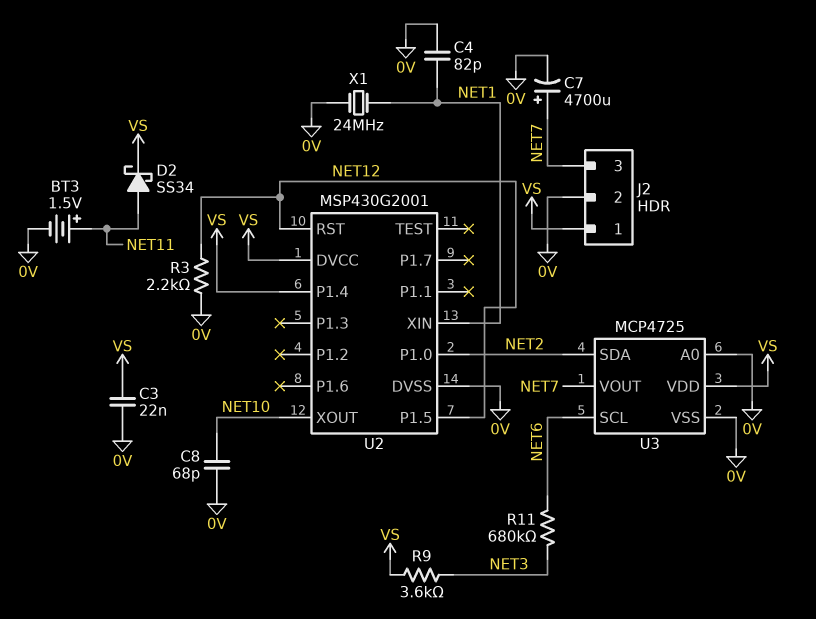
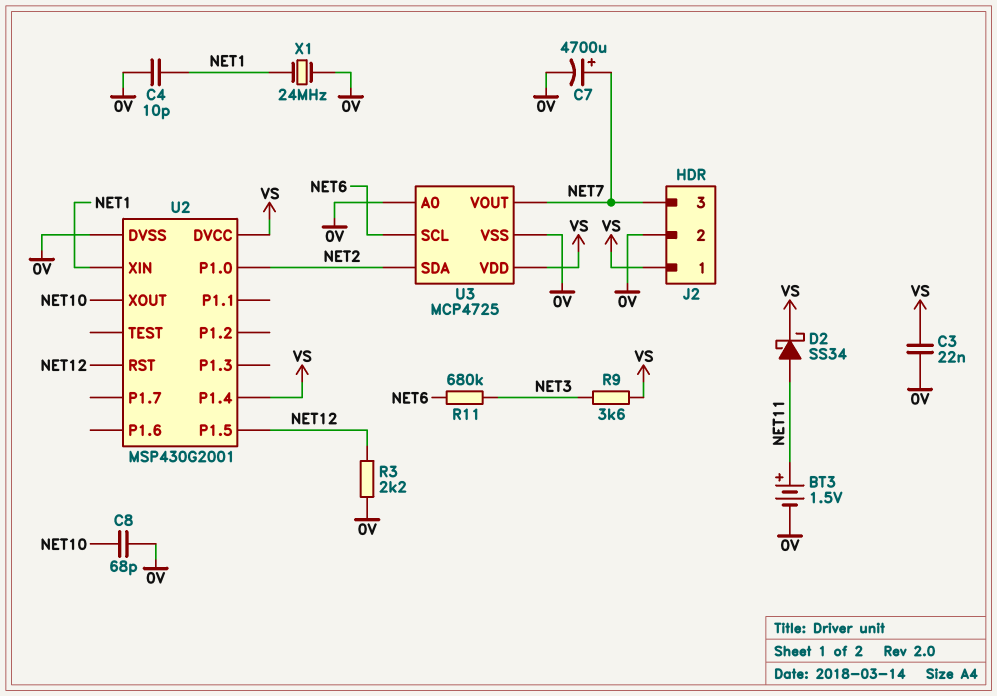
C4: 82pF (0V, NET1) -> 10pF (0V, NET1)

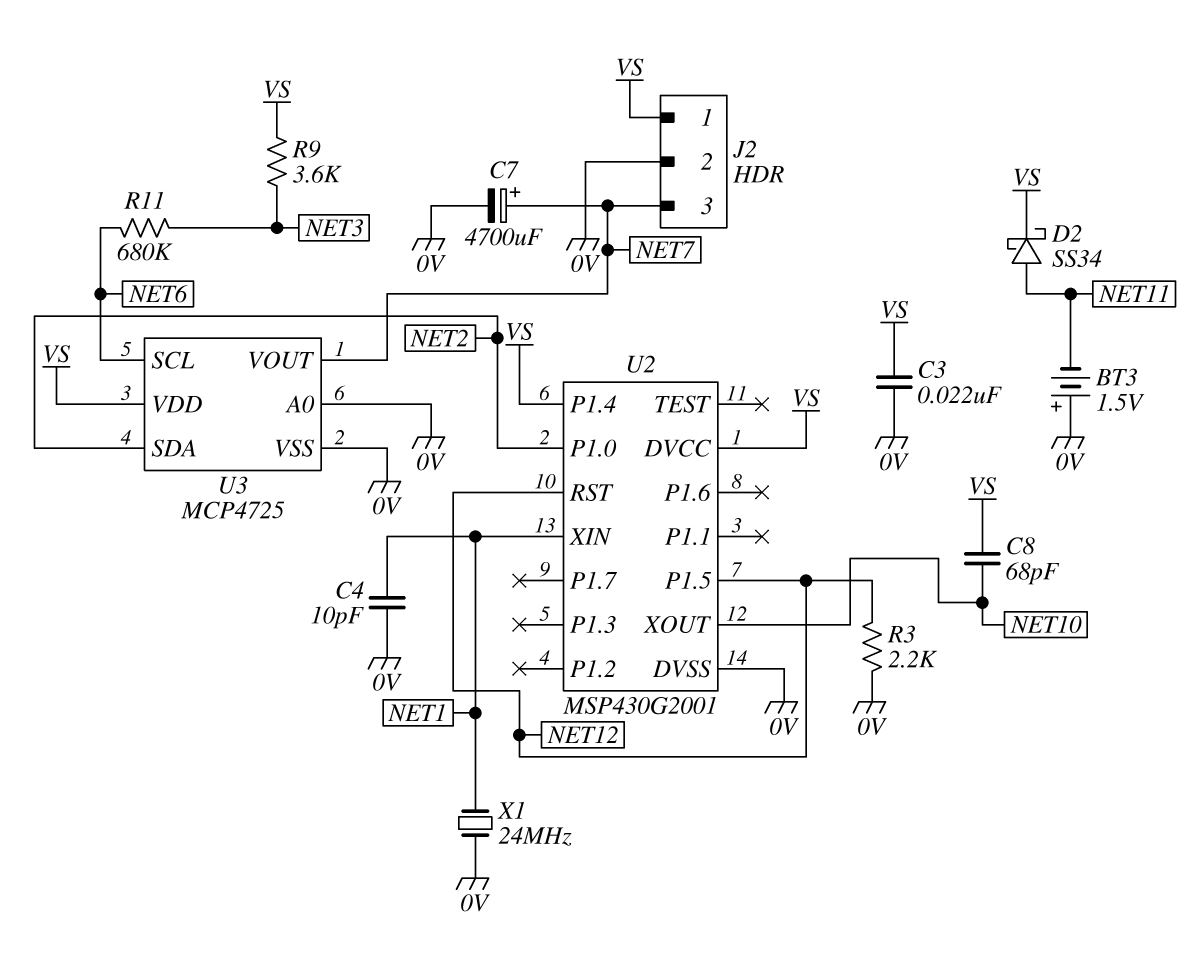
BT3: 1.5V (plus NET11, minus 0V) -> 1.5V (plus 0V, minus NET11)
C8: 68pF (0V, NET10) -> 68pF (NET10, VS)

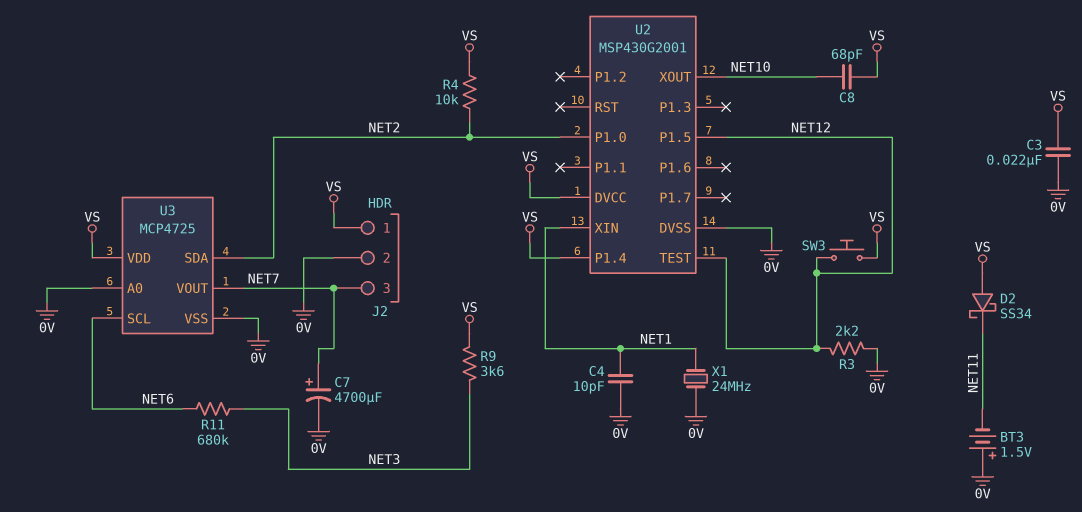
D2: schottky SS34 (A NET11, K VS) -> schottky SS34 (A VS, K NET11)
R4: none -> 10k (NET2, VS)
SW3: none -> button (NET12, VS)
U2 pin RST: NET12 -> none
U2 pin TEST: none -> NET12

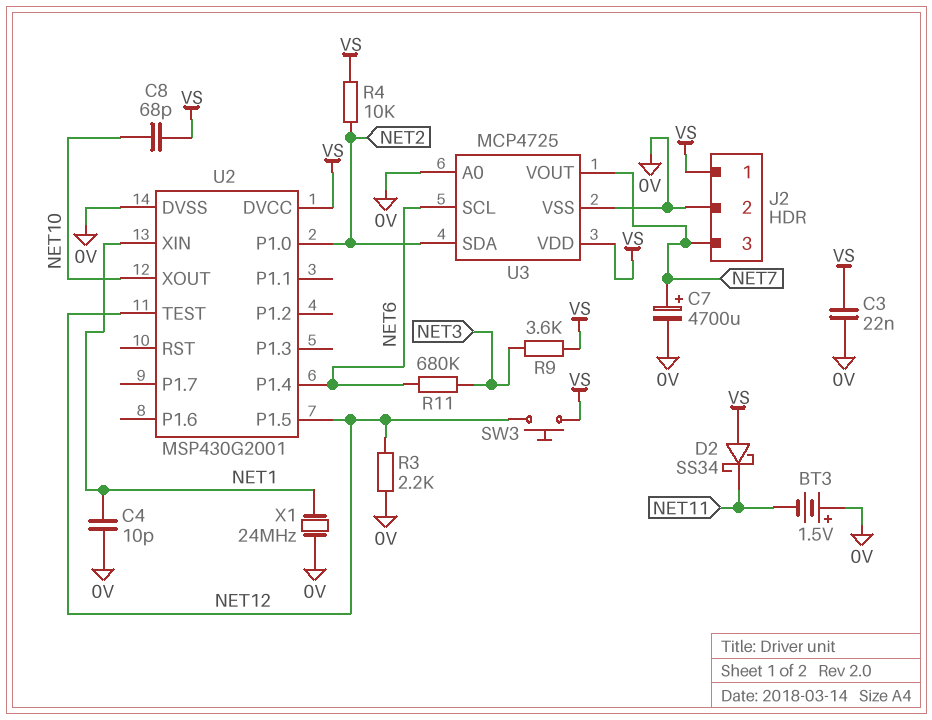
U2 pin P1.4: VS -> NET6

